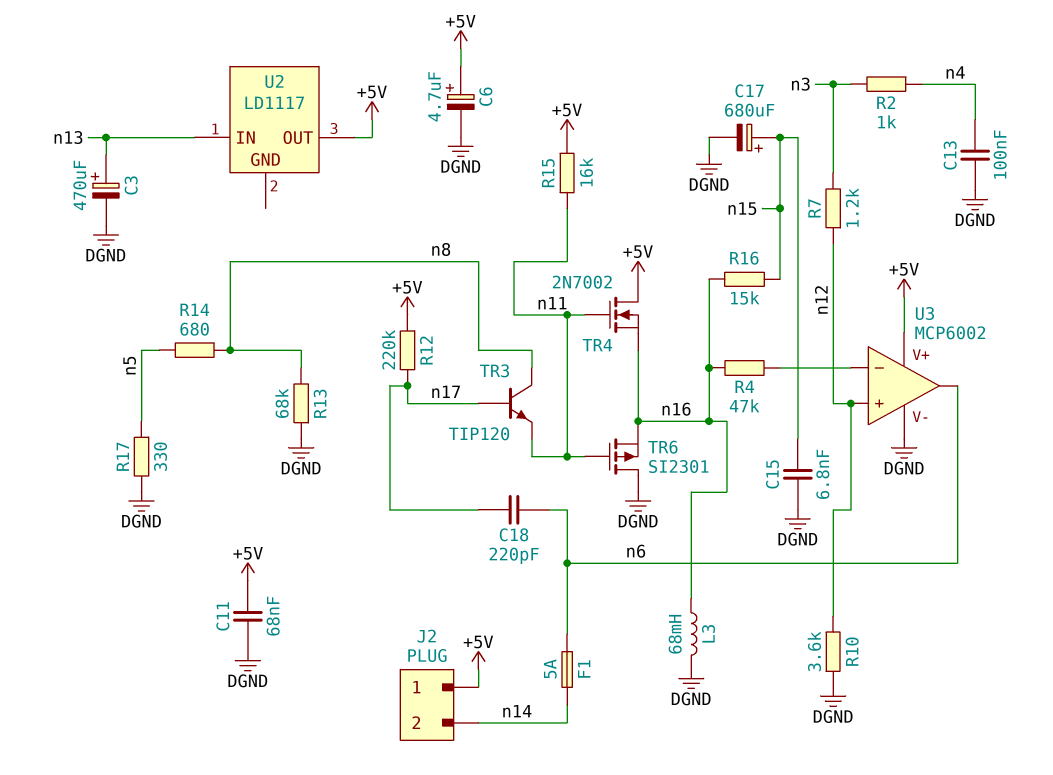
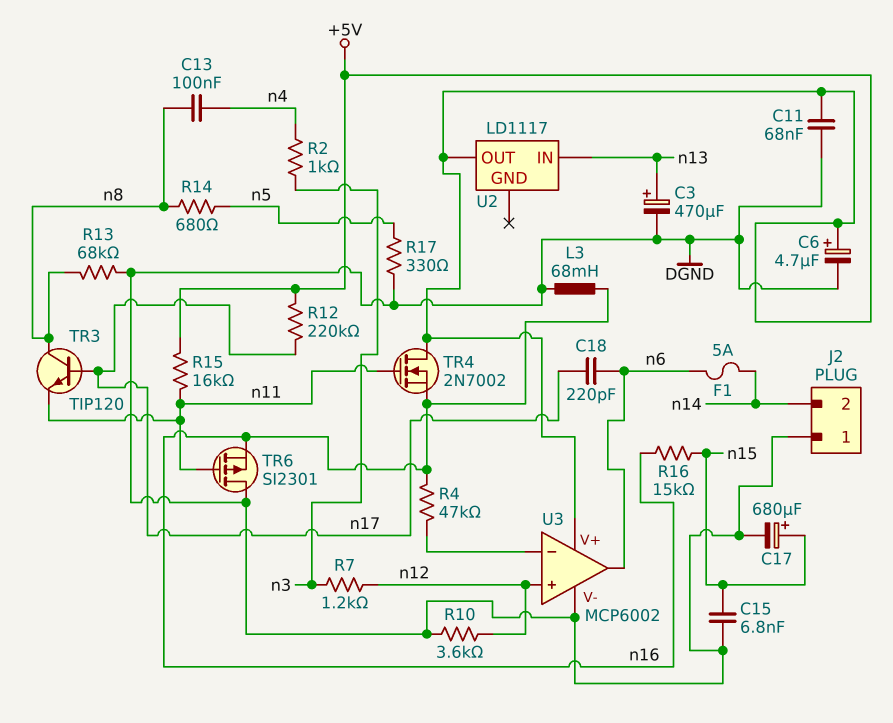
C13: 100nF (DGND, n4) -> 100nF (n4, n8)
J2 pin 1: +5V -> DGND

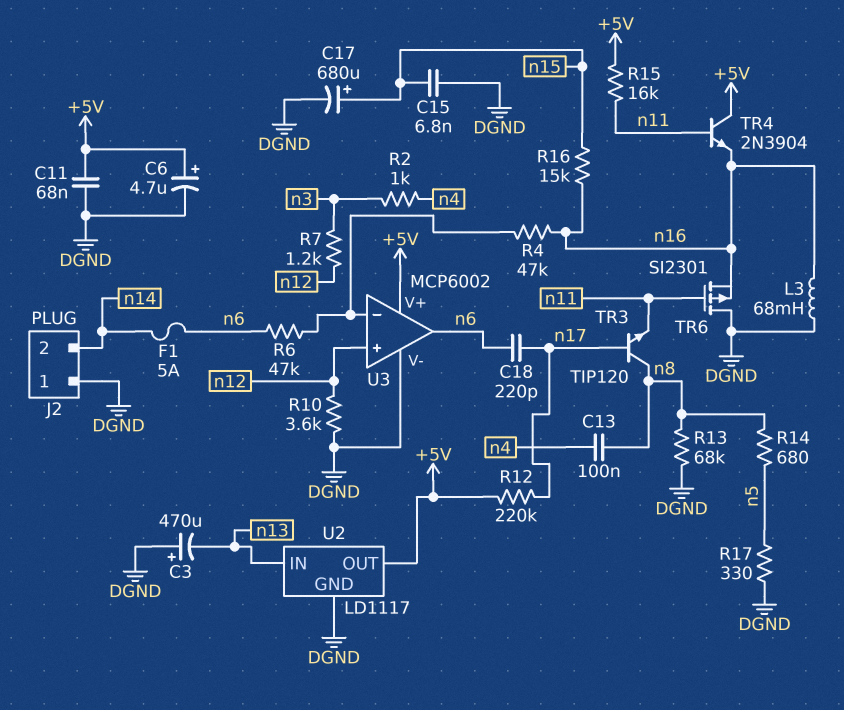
C3: 470uF (plus n13, minus DGND) -> 470uF (plus DGND, minus n13)
R6: none -> 47k (U3/in-, n6)
TR4: NMOS 2N7002 (G n11, D +5V, S n16) -> NPN 2N3904 (B n11, C +5V, E n16)
U2 pin GND: none -> DGND

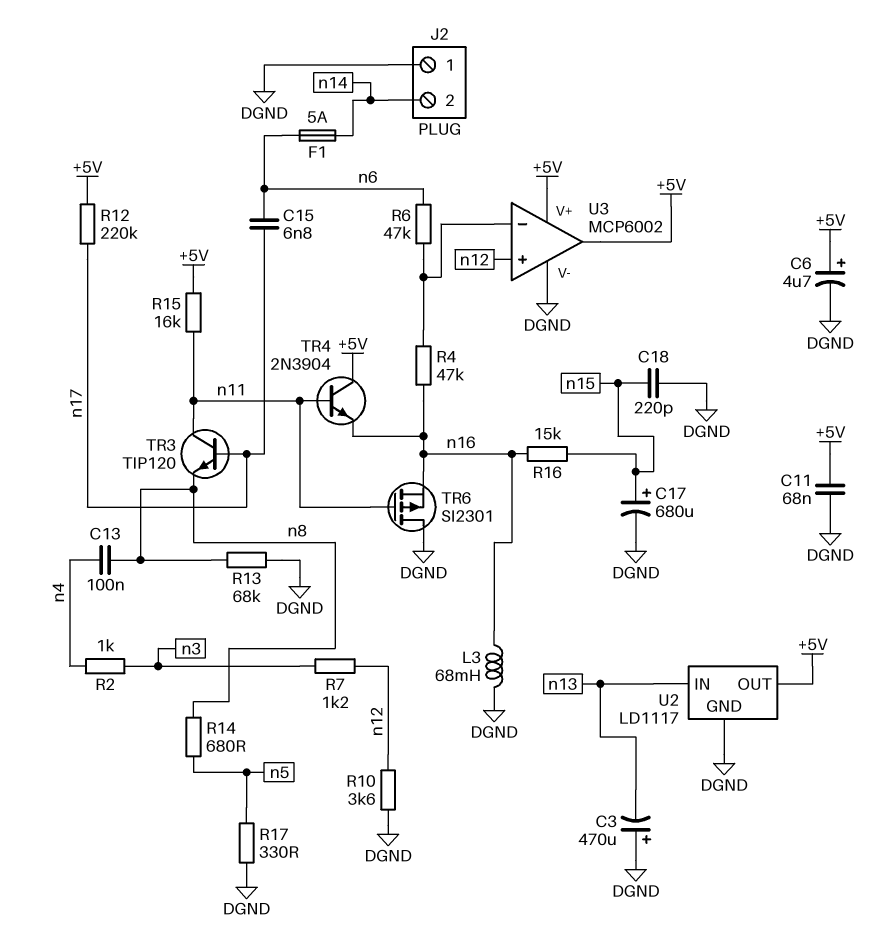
C15: 6.8nF (DGND, n15) -> 6.8nF (n6, n17)
C18: 220pF (n6, n17) -> 220pF (DGND, n15)
TR3: NPN TIP120 (B n17, C n8, E n11) -> NPN TIP120 (B n17, C n11, E n8)
U3 pin out: n6 -> +5V

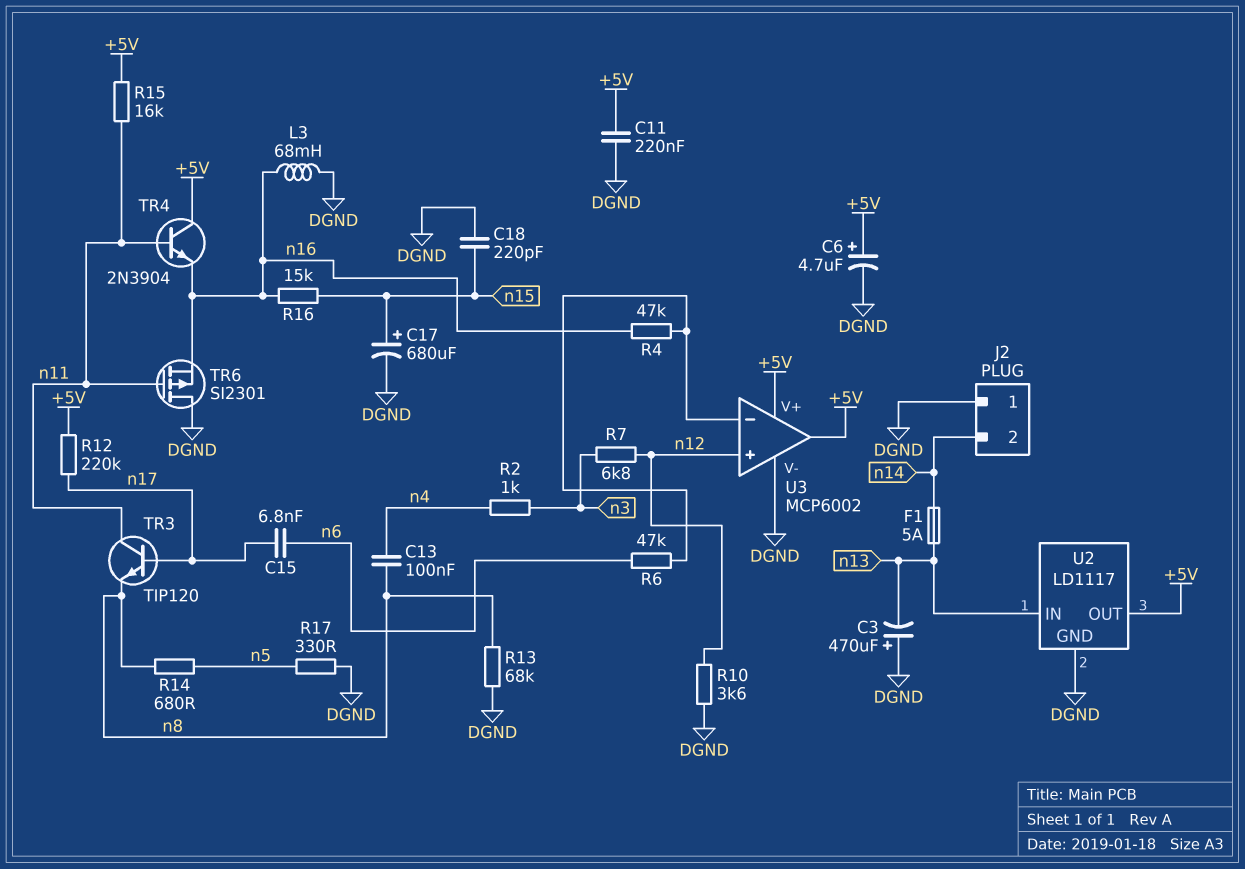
C11: 68nF (+5V, DGND) -> 220nF (+5V, DGND)
F1: 5A (n6, n14) -> 5A (n13, n14)
R7: 1.2k (n3, n12) -> 6.8k (n3, n12)

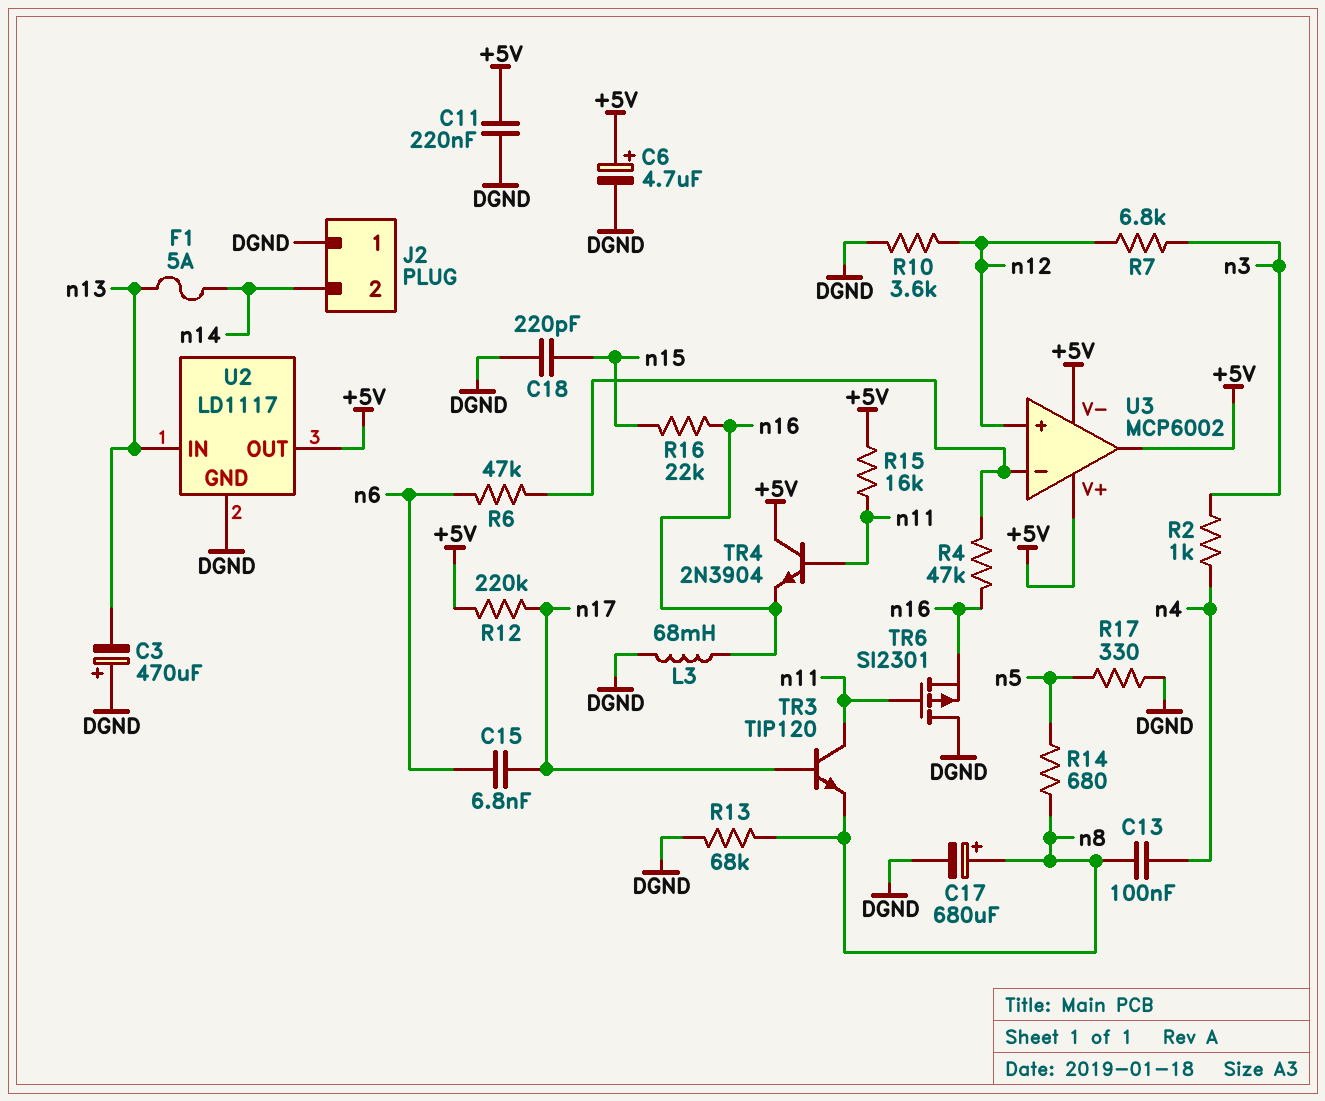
C17: 680uF (plus n15, minus DGND) -> 680uF (plus n8, minus DGND)
R16: 15k (n15, n16) -> 22k (n15, n16)
U3 pin V-: DGND -> +5V

